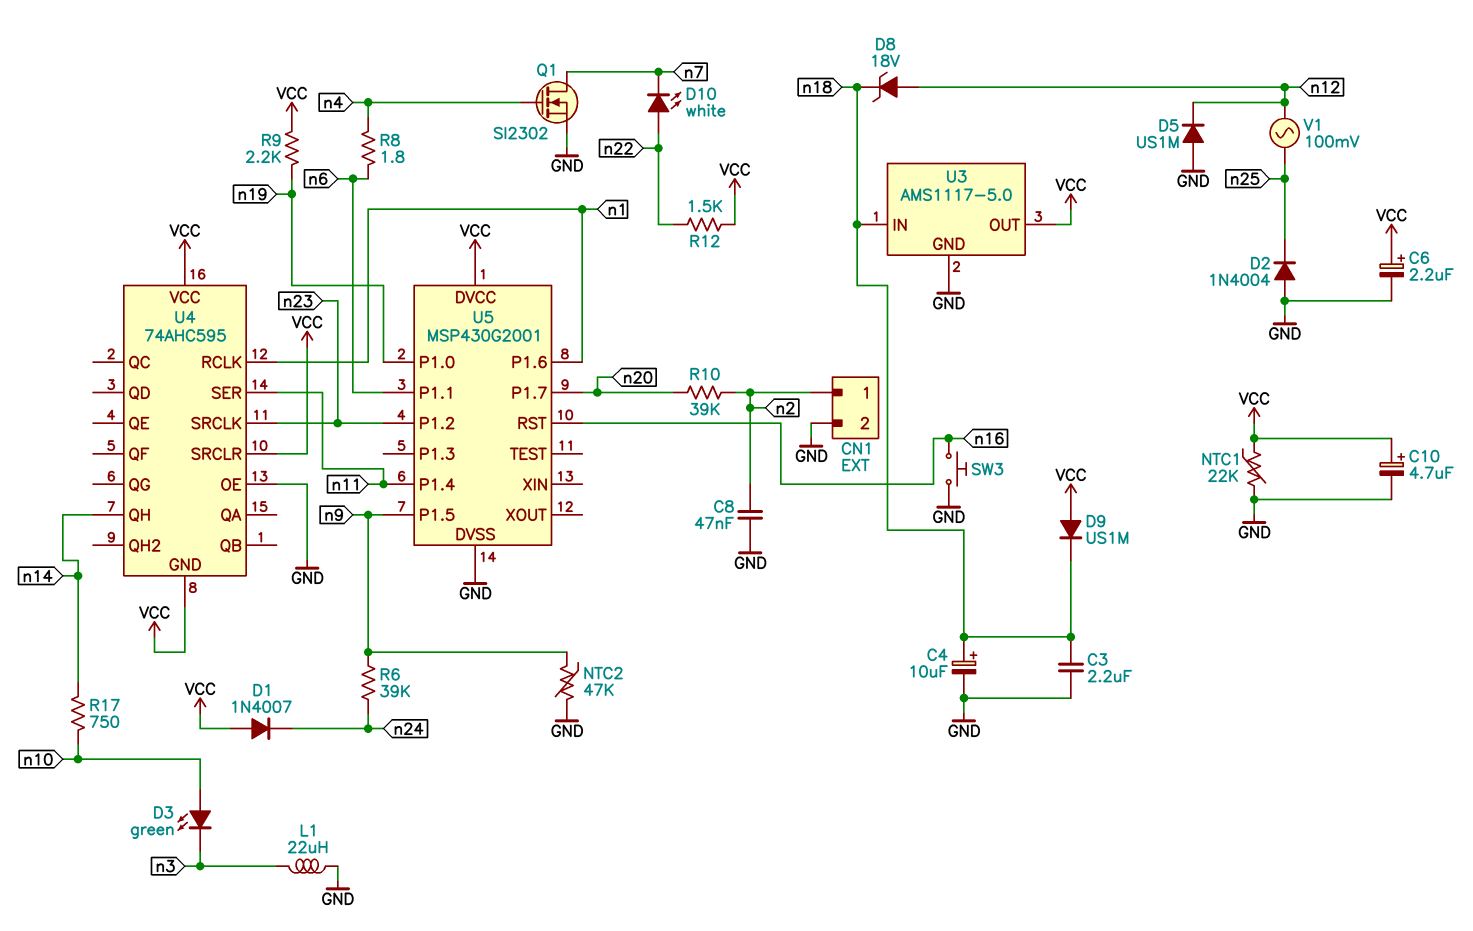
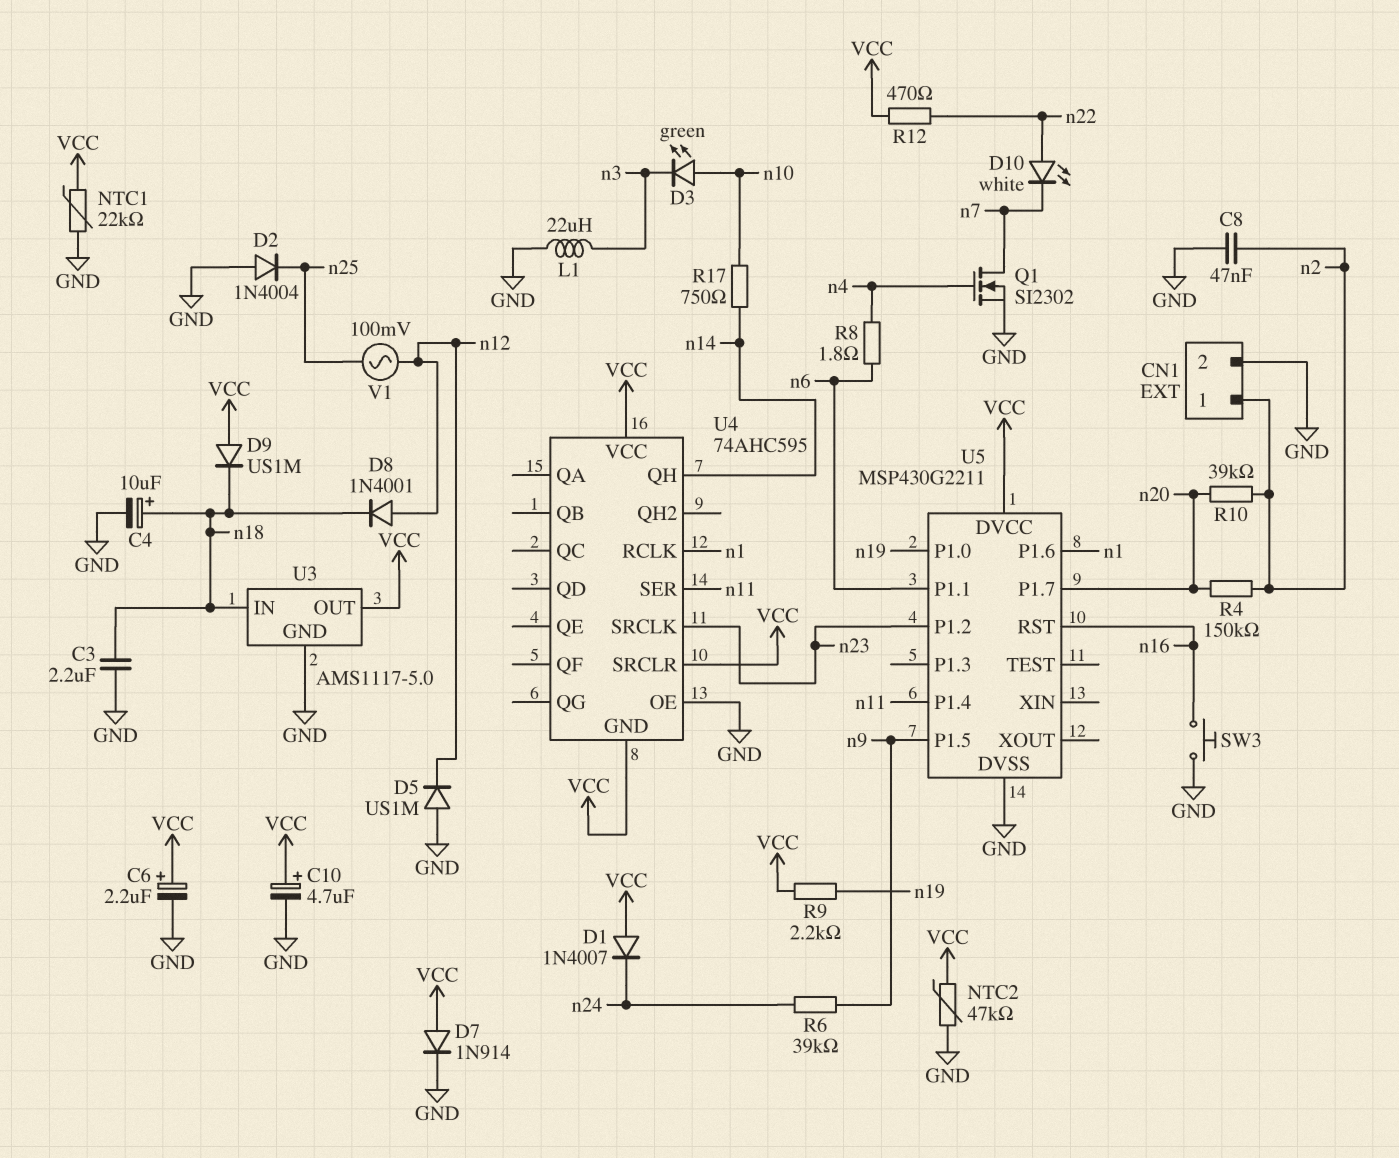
D7: none -> diode 1N914 (A VCC, K GND)
D8: zener 18V (A n12, K n18) -> diode 1N4001 (A n12, K n18)
NTC2: 47k (GND, n9) -> 47k (GND, VCC)
R4: none -> 150k (n2, n20)
R12: 1.5k (VCC, n22) -> 470 (VCC, n22)
U5: MSP430G2001 -> MSP430G2211

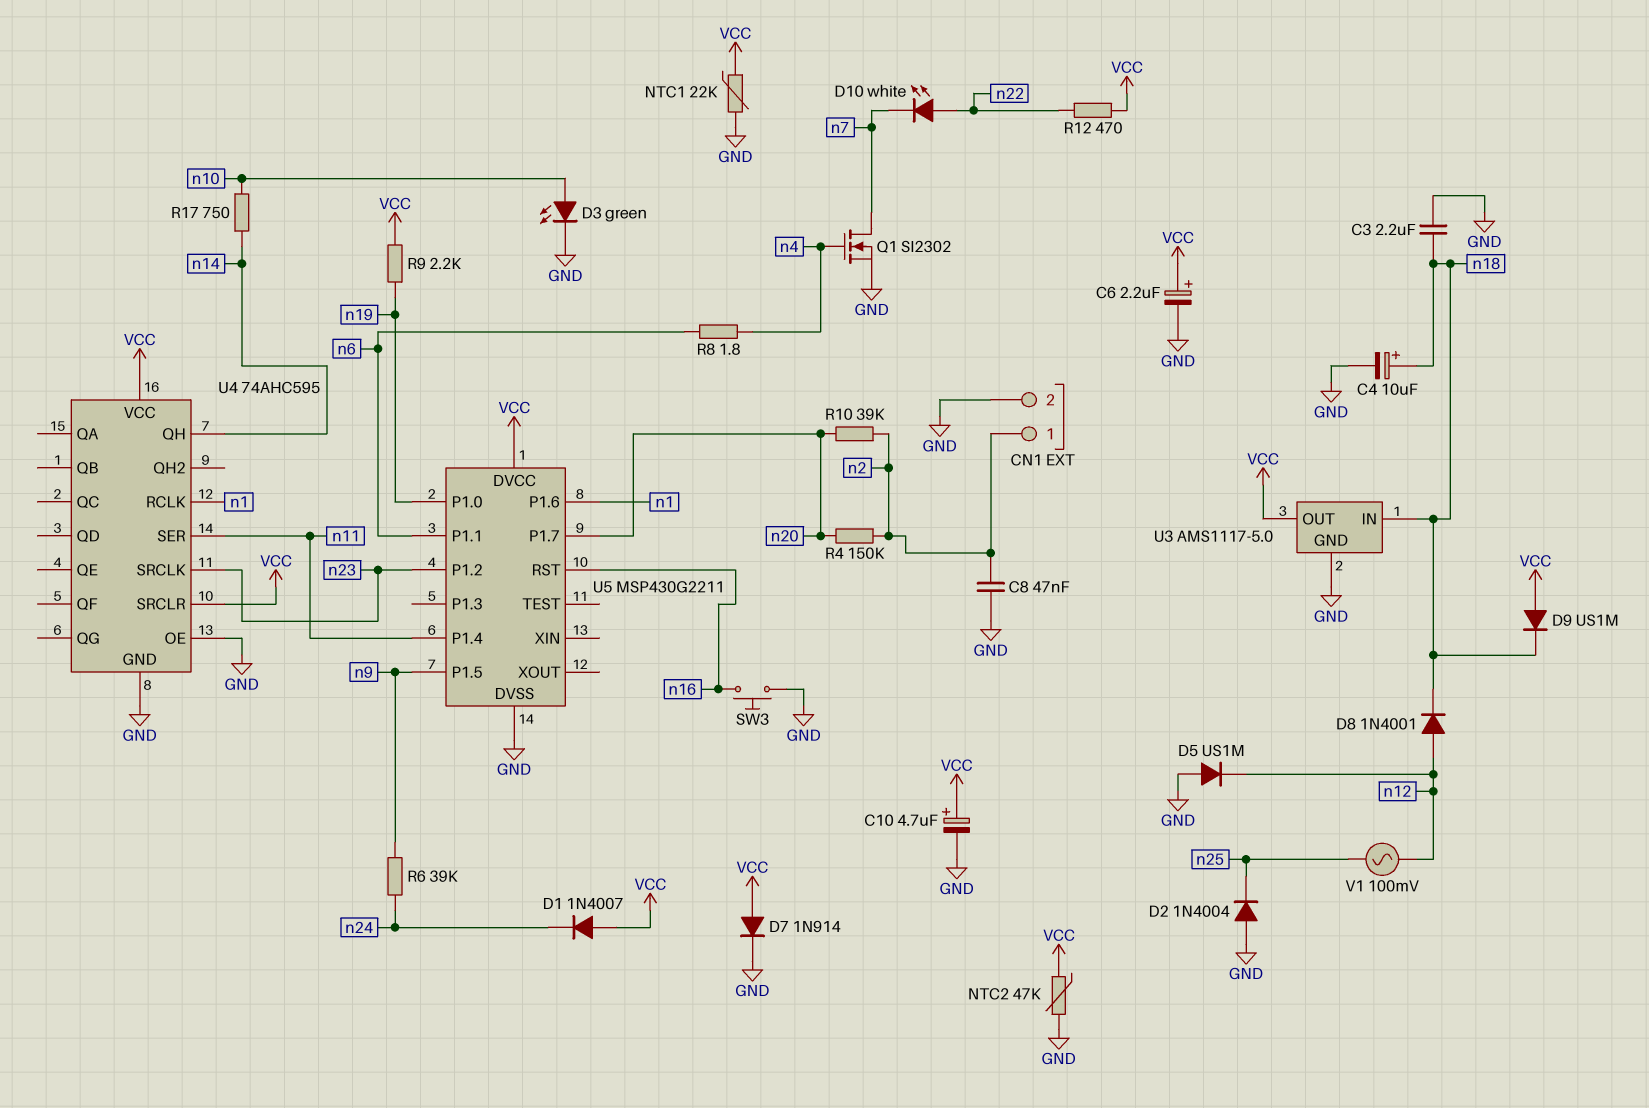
D3: LED green (A n10, K n3) -> LED green (A n10, K GND)
L1: 22uH (GND, n3) -> none
U4 pin GND: VCC -> GND

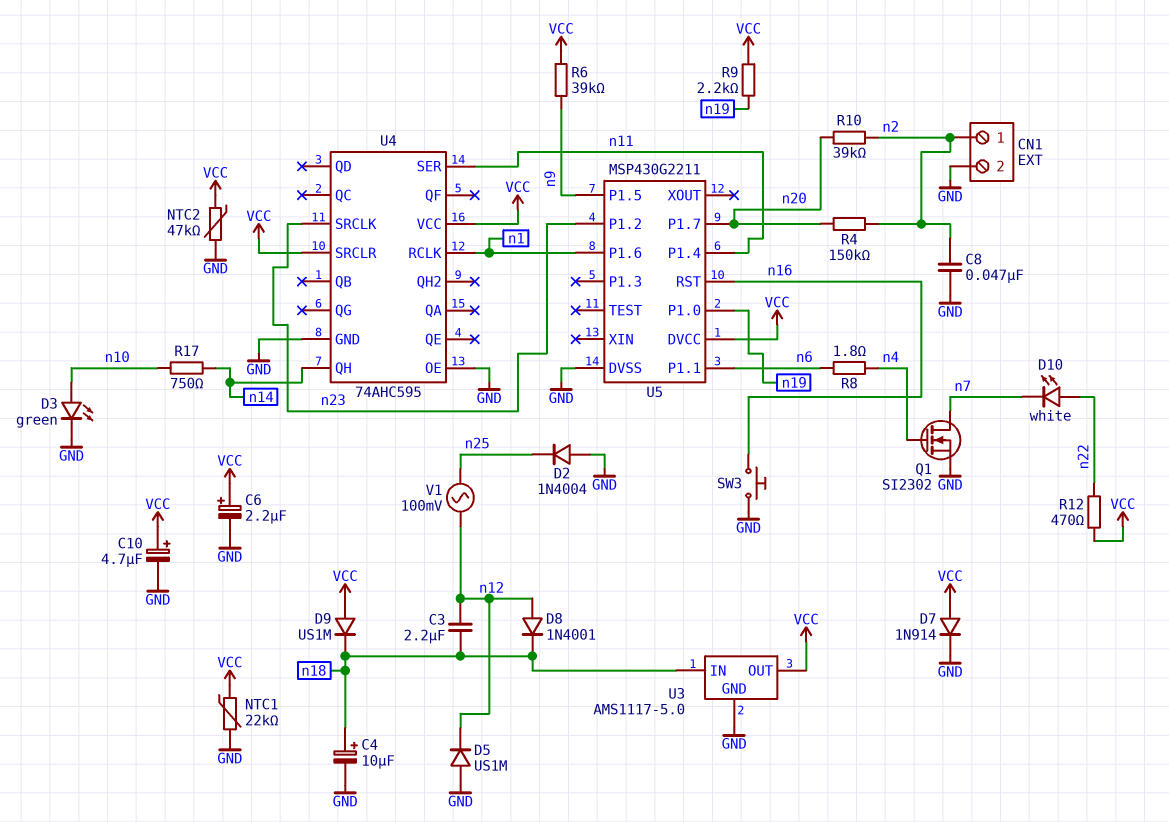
C3: 2.2uF (GND, n18) -> 2.2uF (n12, n18)
D1: diode 1N4007 (A VCC, K n24) -> none
R6: 39k (n9, n24) -> 39k (VCC, n9)

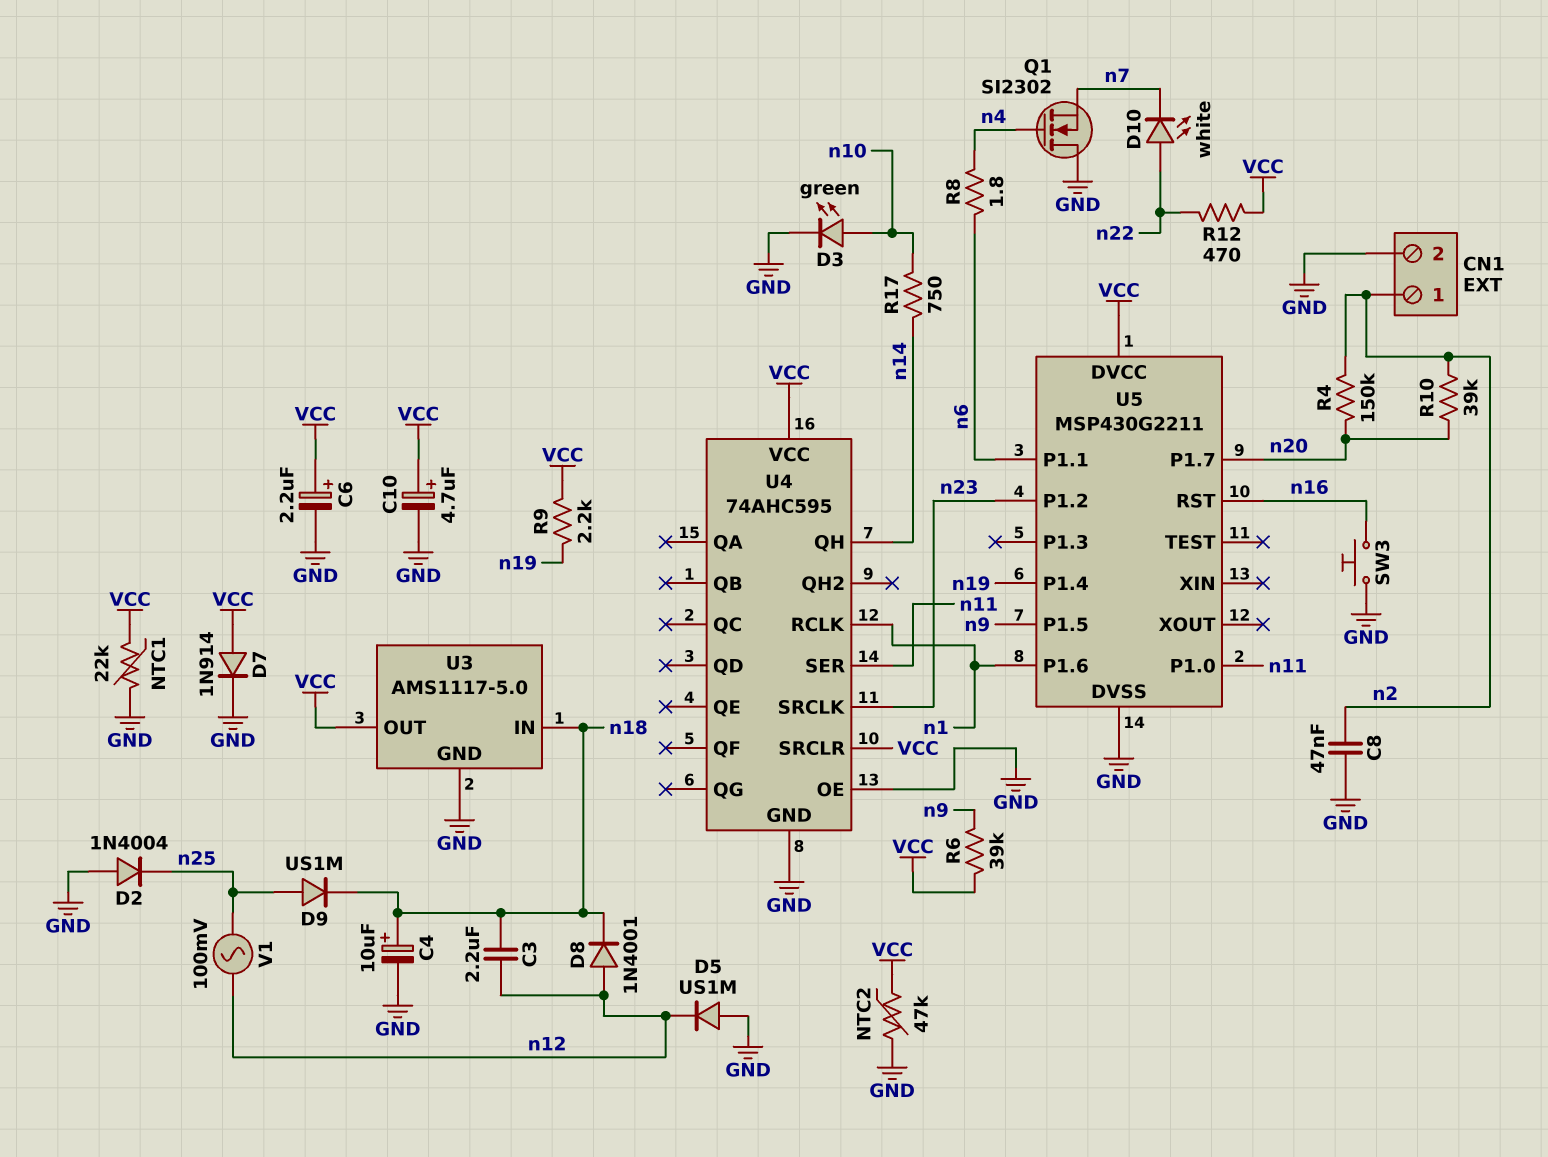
D9: diode US1M (A VCC, K n18) -> diode US1M (A n25, K n18)
Q1: NMOS SI2302 (G n4, D n7, S GND) -> NMOS SI2302 (G n4, D GND, S n7)
U5 pin P1.0: n19 -> n11
U5 pin P1.4: n11 -> n19

